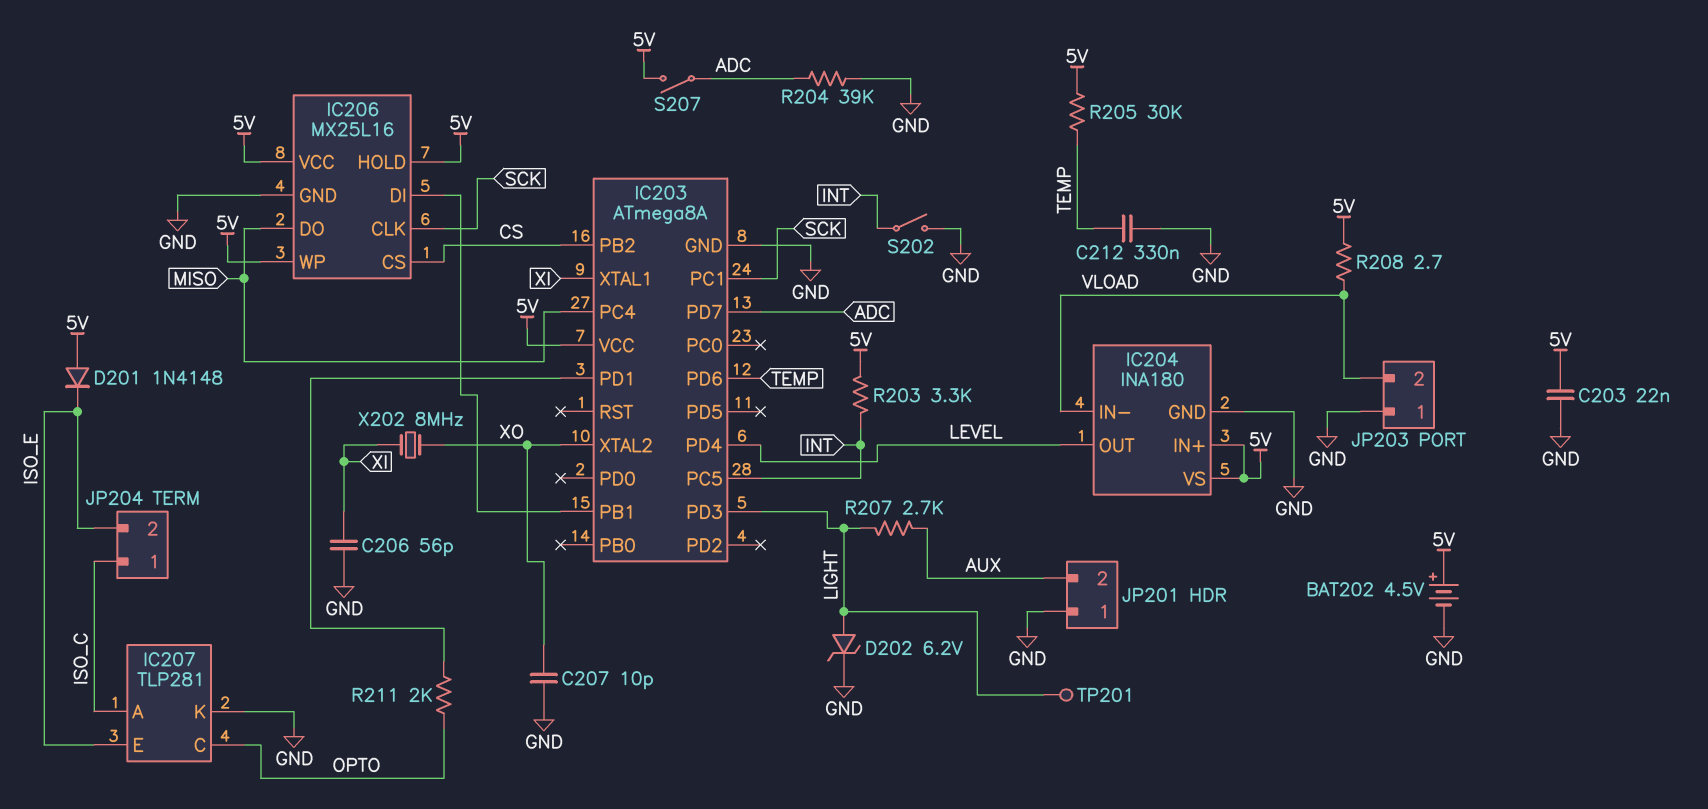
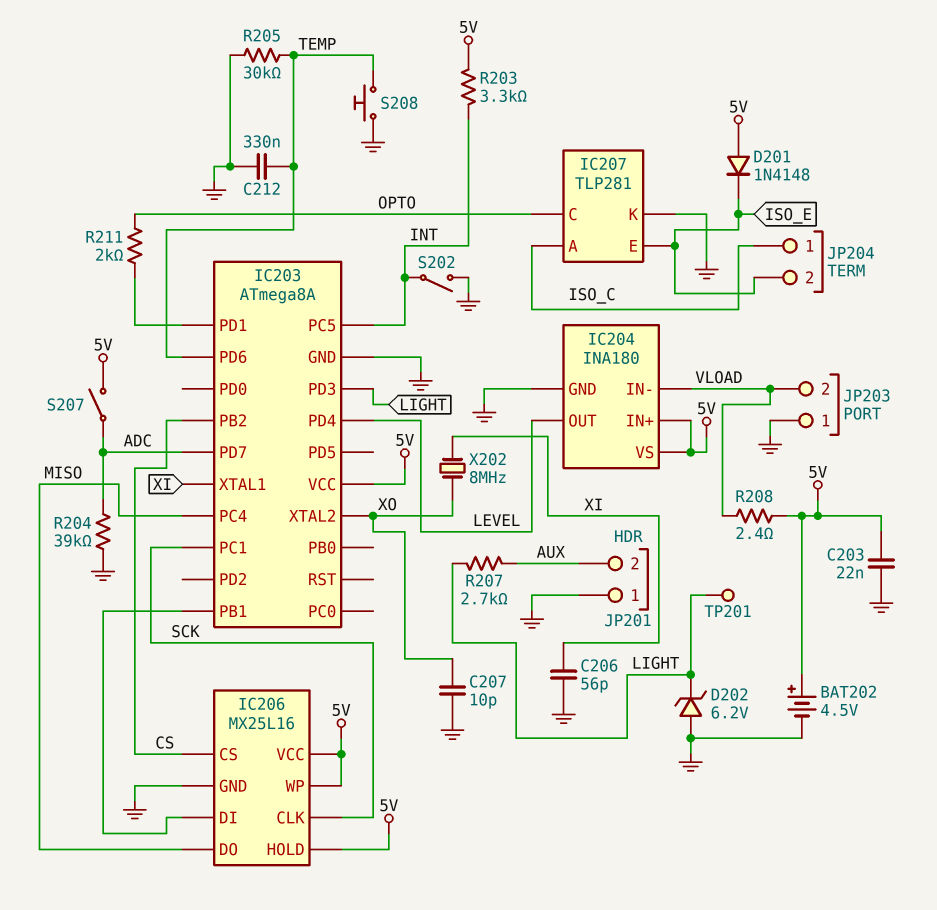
D202: zener 6.2V (A LIGHT, K GND) -> zener 6.2V (A GND, K LIGHT)
R205: 30k (5V, TEMP) -> 30k (GND, TEMP)
R208: 2.7 (5V, VLOAD) -> 2.4 (5V, VLOAD)
S208: none -> button (GND, TEMP)

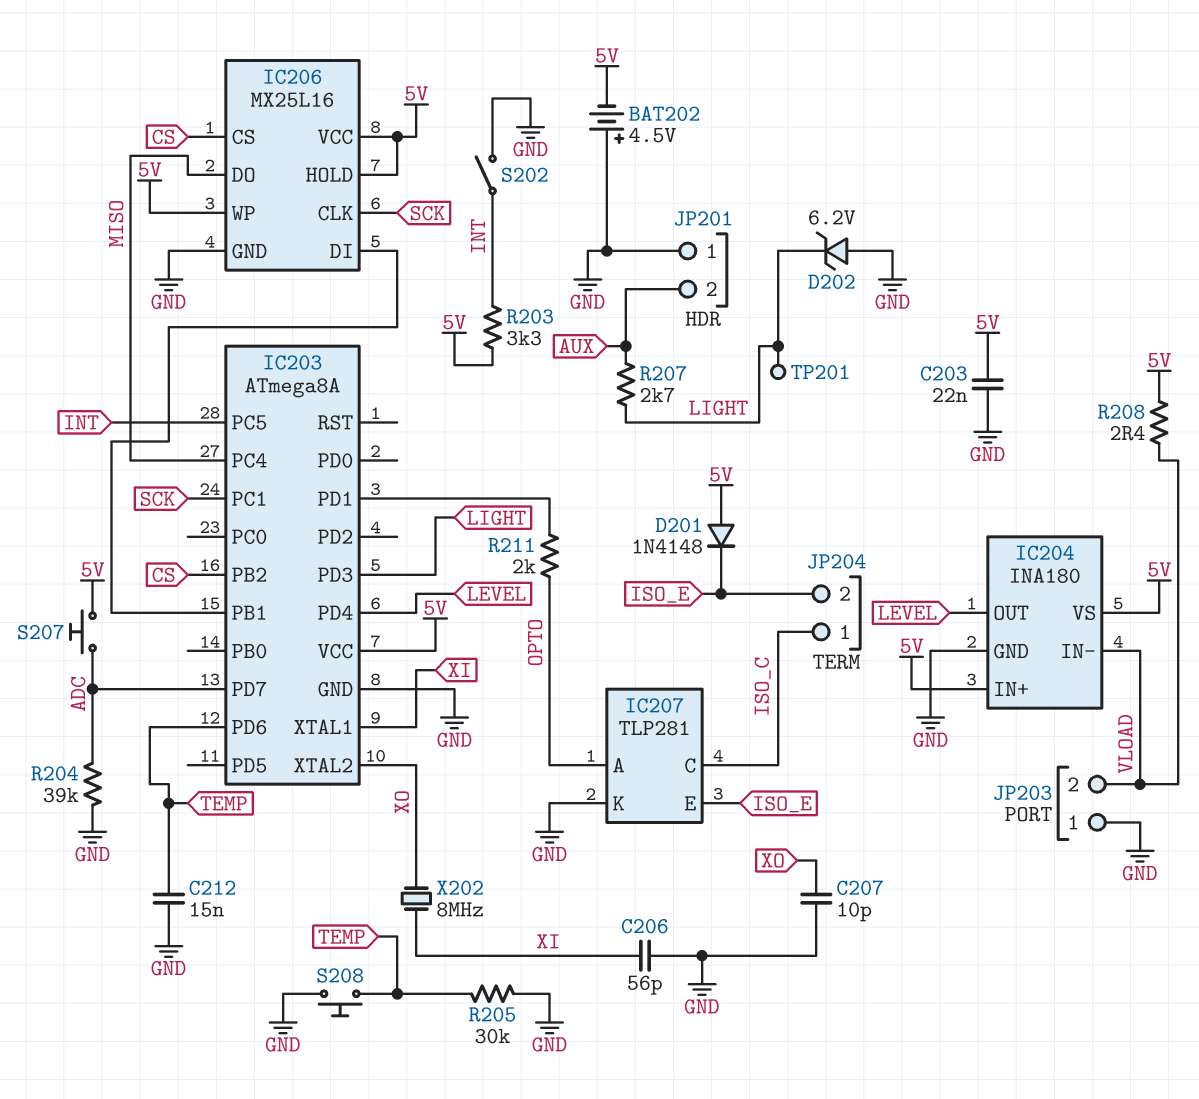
BAT202: 4.5V (plus 5V, minus GND) -> 4.5V (plus GND, minus 5V)
C212: 330nF (GND, TEMP) -> 15nF (GND, TEMP)
IC207 pin A: ISO_C -> OPTO
IC207 pin C: OPTO -> ISO_C
S207: switch (5V, ADC) -> button (5V, ADC)

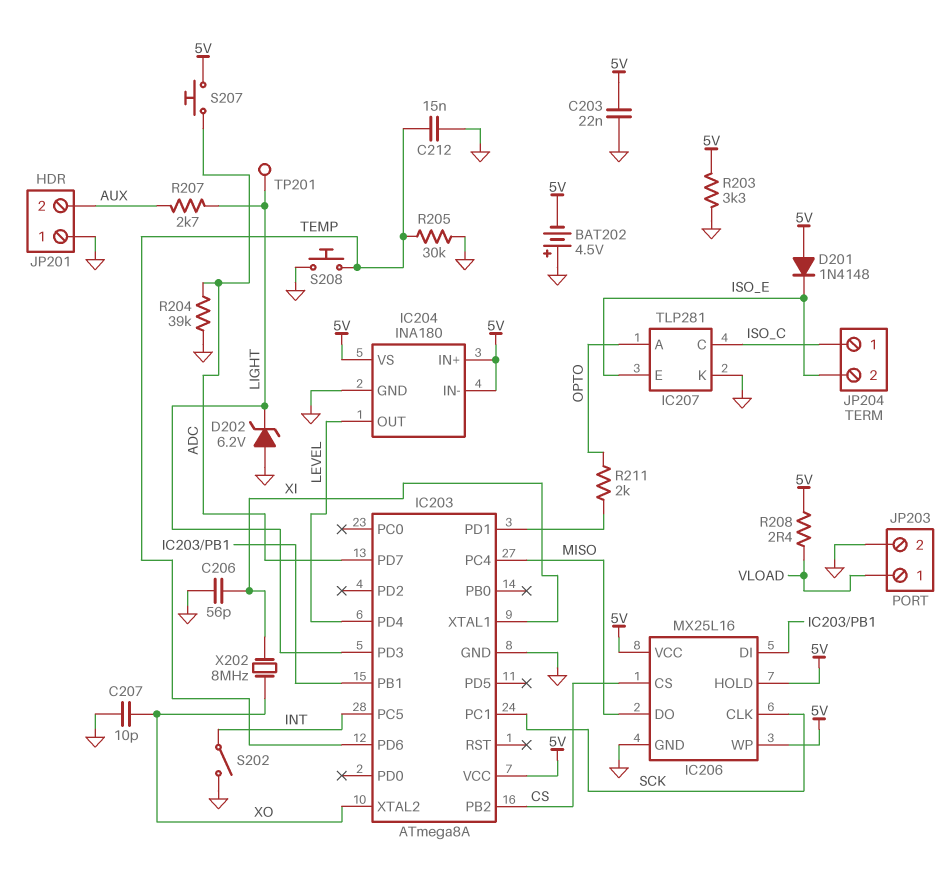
IC204 pin IN-: VLOAD -> 5V
JP203 pin 1: GND -> VLOAD
JP203 pin 2: VLOAD -> GND
R203: 3.3k (5V, INT) -> 3.3k (5V, GND)

